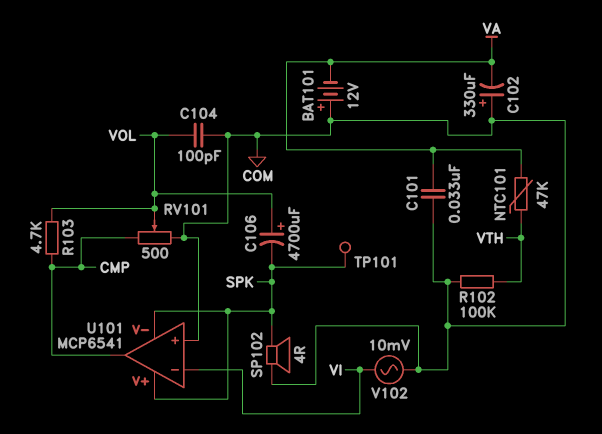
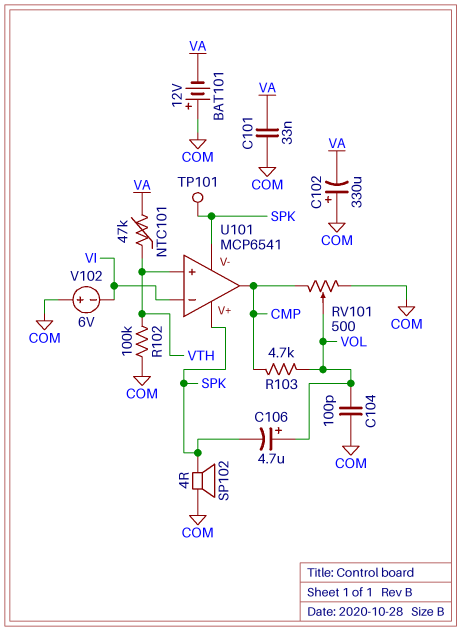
C106: 4700uF (plus VOL, minus SPK) -> 4.7uF (plus VOL, minus SPK)
U101 pin in+: COM -> VTH
V102: AC 10mV (COM, VI) -> 6V (plus COM, minus VI)

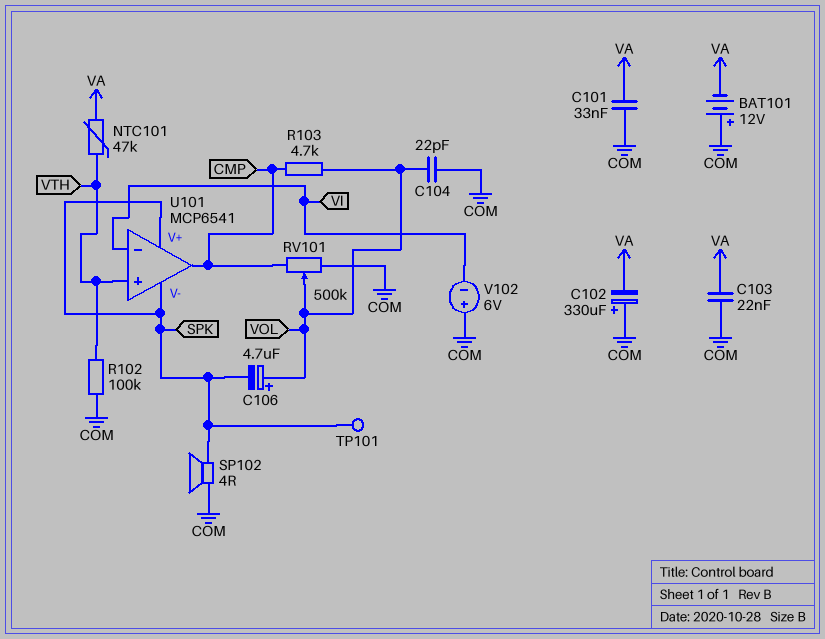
C103: none -> 22nF (COM, VA)
C104: 100pF (COM, VOL) -> 22pF (COM, VOL)
RV101: 500 (CMP, COM, wiper VOL) -> 500k (CMP, COM, wiper VOL)

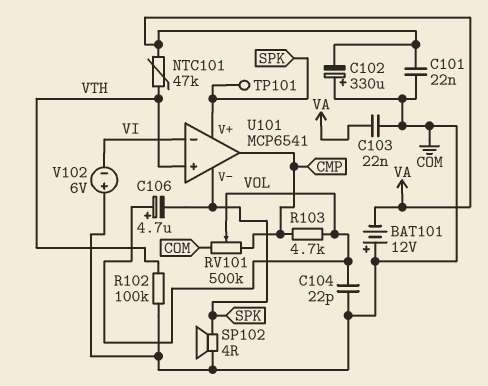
C101: 33nF (COM, VA) -> 22nF (COM, VA)

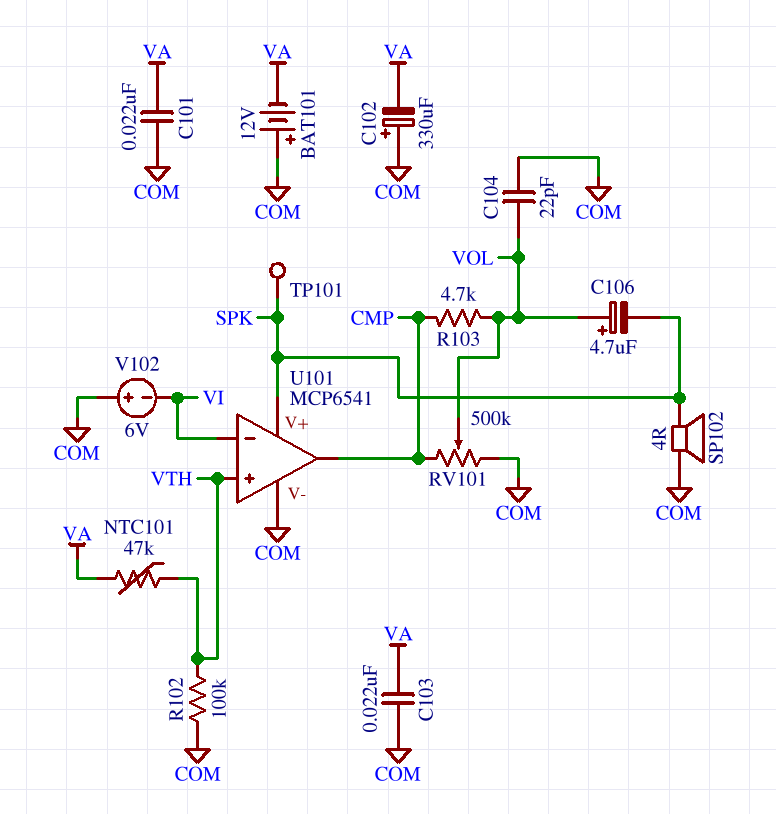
U101 pin V-: SPK -> COM

